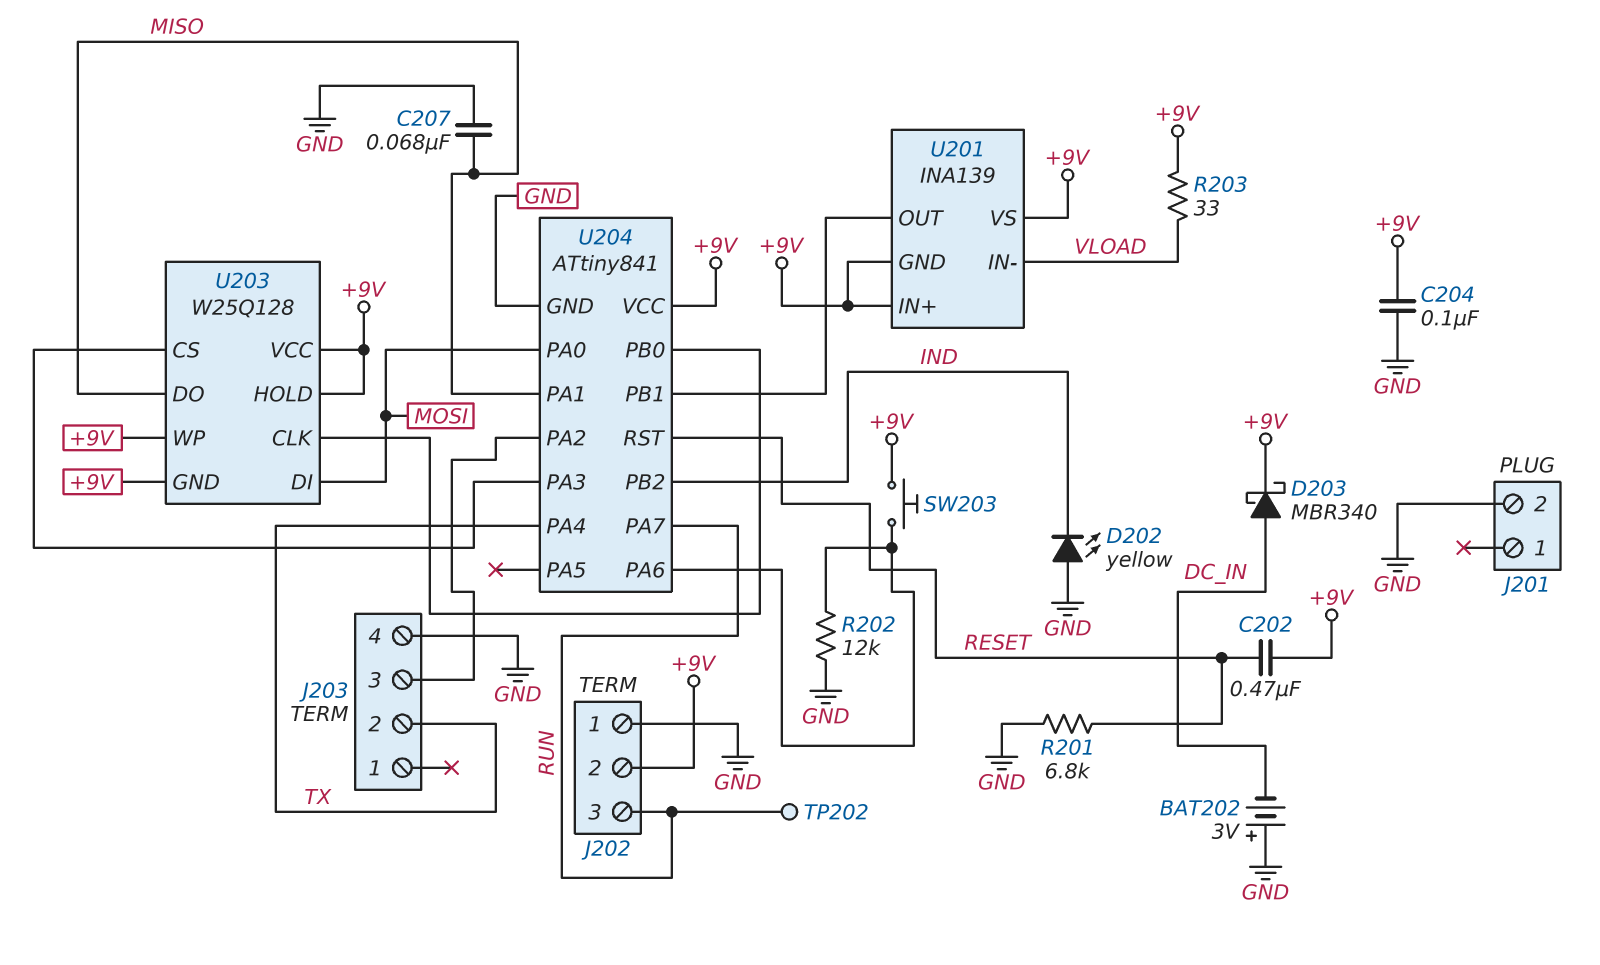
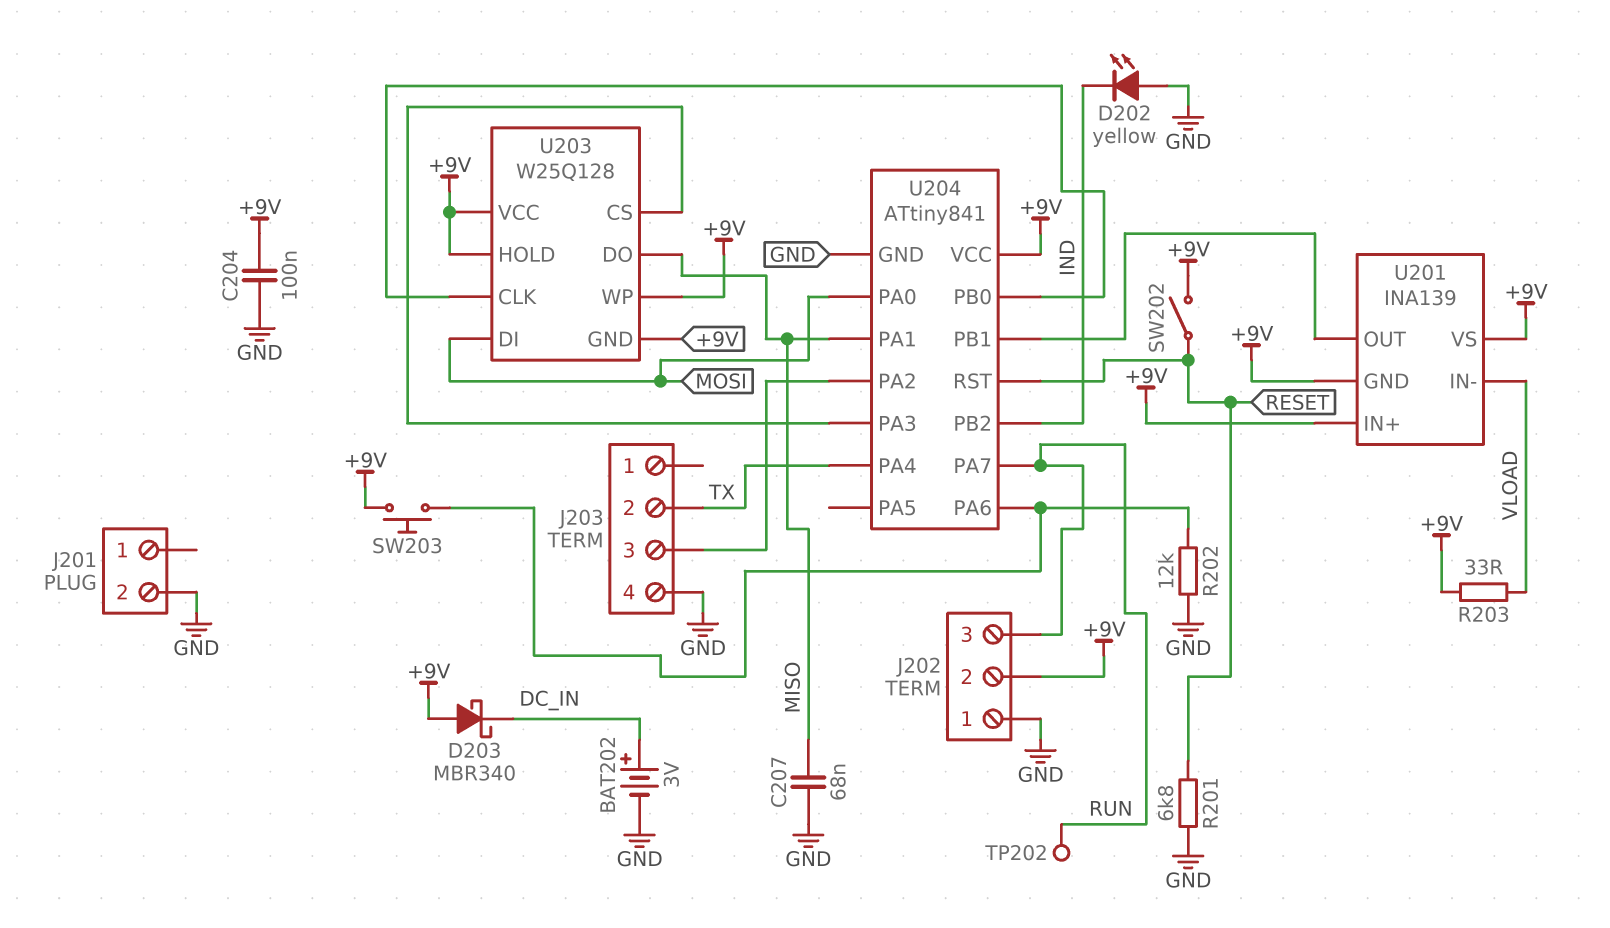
BAT202: 3V (plus GND, minus DC_IN) -> 3V (plus DC_IN, minus GND)
C202: 470nF (+9V, RESET) -> none
D203: schottky MBR340 (A DC_IN, K +9V) -> schottky MBR340 (A +9V, K DC_IN)
SW202: none -> switch (+9V, RESET)

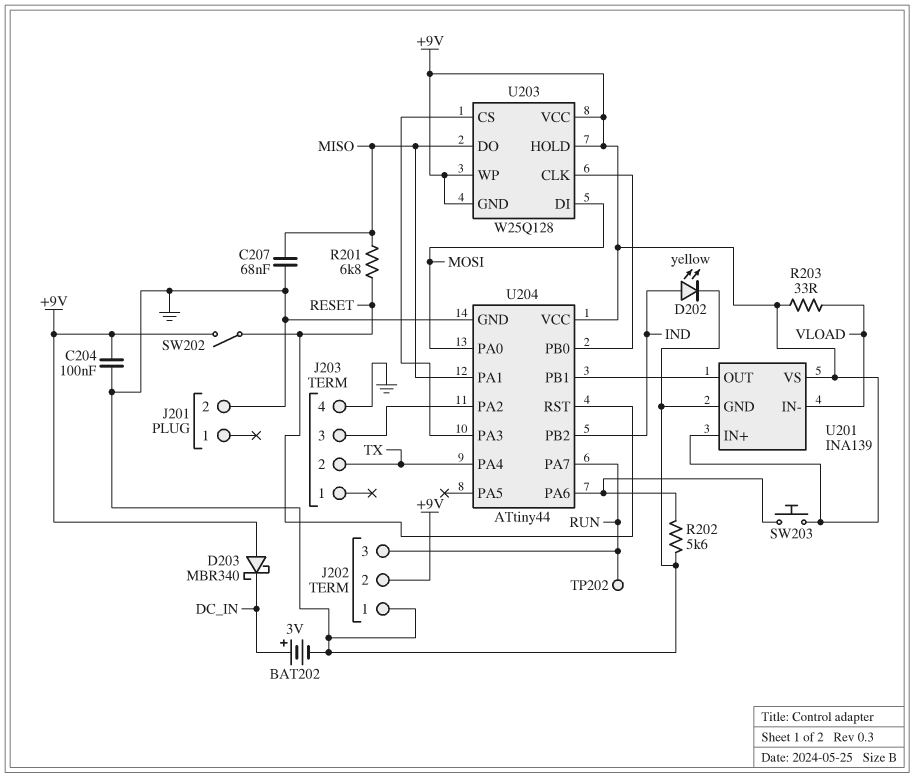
D202: LED yellow (A GND, K IND) -> LED yellow (A IND, K GND)
R201: 6.8k (GND, RESET) -> 6.8k (MISO, RESET)
R202: 12k (GND, U204/PA6) -> 5.6k (GND, U204/PA6)
U201 pin GND: +9V -> GND
U204: ATtiny841 -> ATtiny44

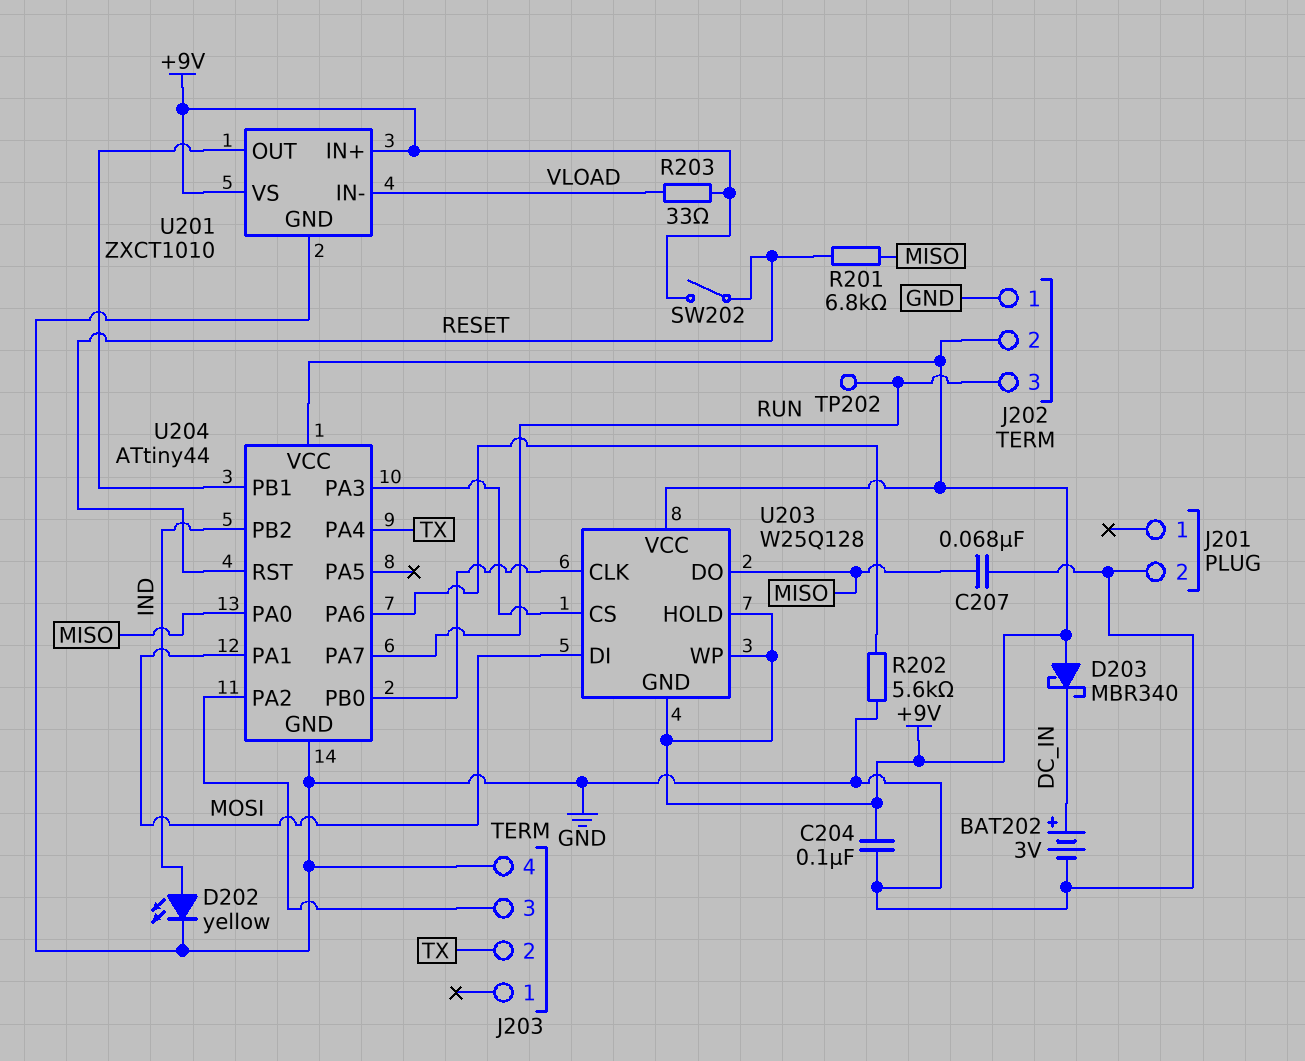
SW203: button (+9V, U204/PA6) -> none
U201: INA139 -> ZXCT1010
U204 pin PA0: MOSI -> MISO
U204 pin PA1: MISO -> MOSI

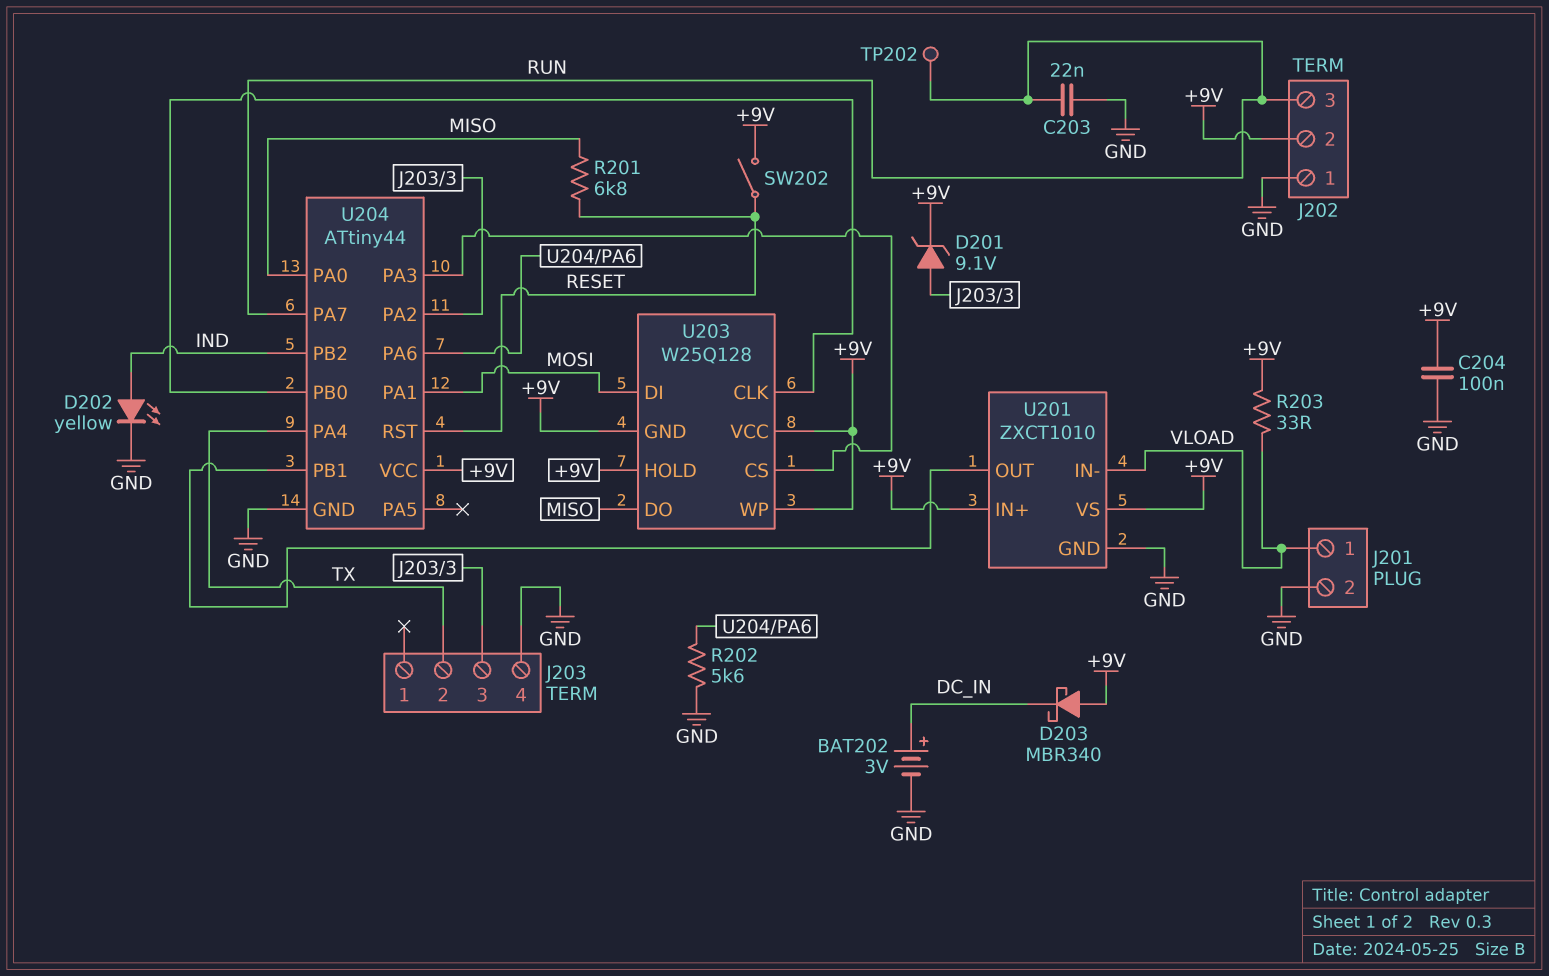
C203: none -> 22nF (GND, RUN)
C207: 68nF (GND, MISO) -> none
D201: none -> zener 9.1V (A J203/3, K +9V)
J201 pin 1: none -> VLOAD

